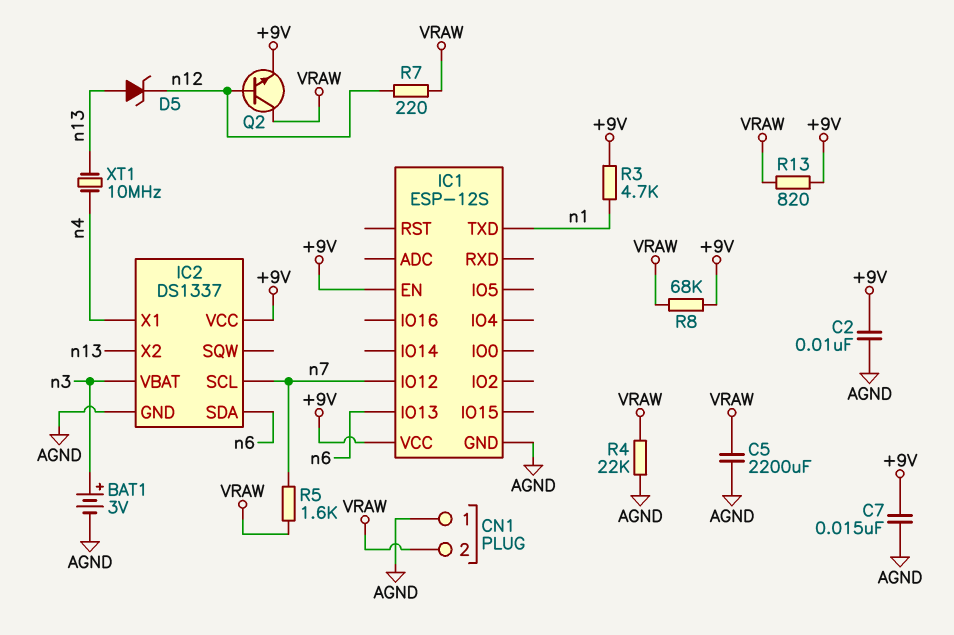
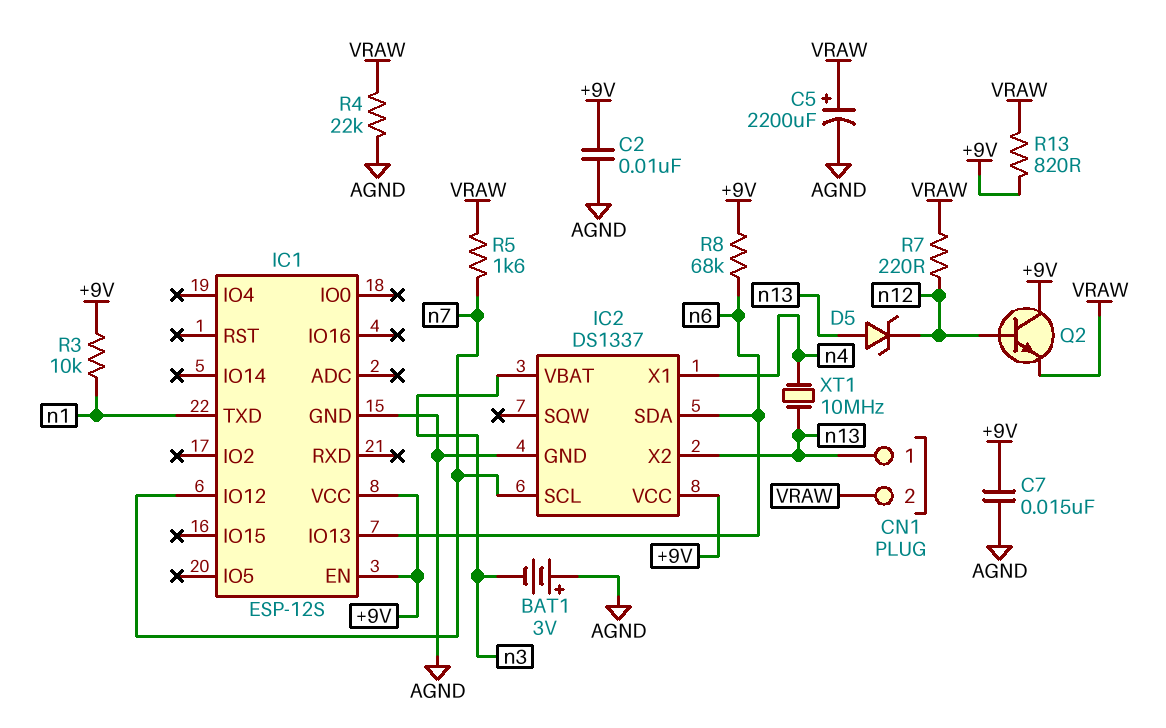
BAT1: 3V (plus n3, minus AGND) -> 3V (plus AGND, minus n3)
C5: 2200uF (AGND, VRAW) -> 2200uF (plus VRAW, minus AGND)
CN1 pin 1: AGND -> n13
Q2: NPN (B n12, C VRAW, E +9V) -> NPN (B n12, C +9V, E VRAW)
R3: 4.7k (+9V, n1) -> 10k (+9V, n1)
R8: 68k (+9V, VRAW) -> 68k (+9V, n6)

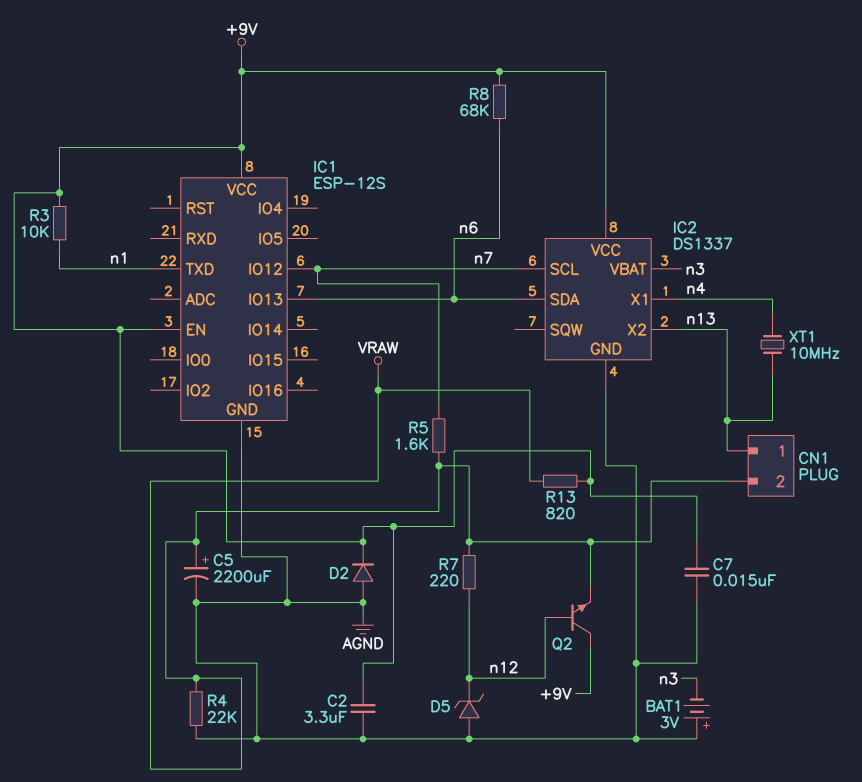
C2: 10nF (+9V, AGND) -> 3.3uF (+9V, AGND)
D2: none -> diode (A AGND, K +9V)
D5: zener (A n13, K n12) -> zener (A AGND, K n12)

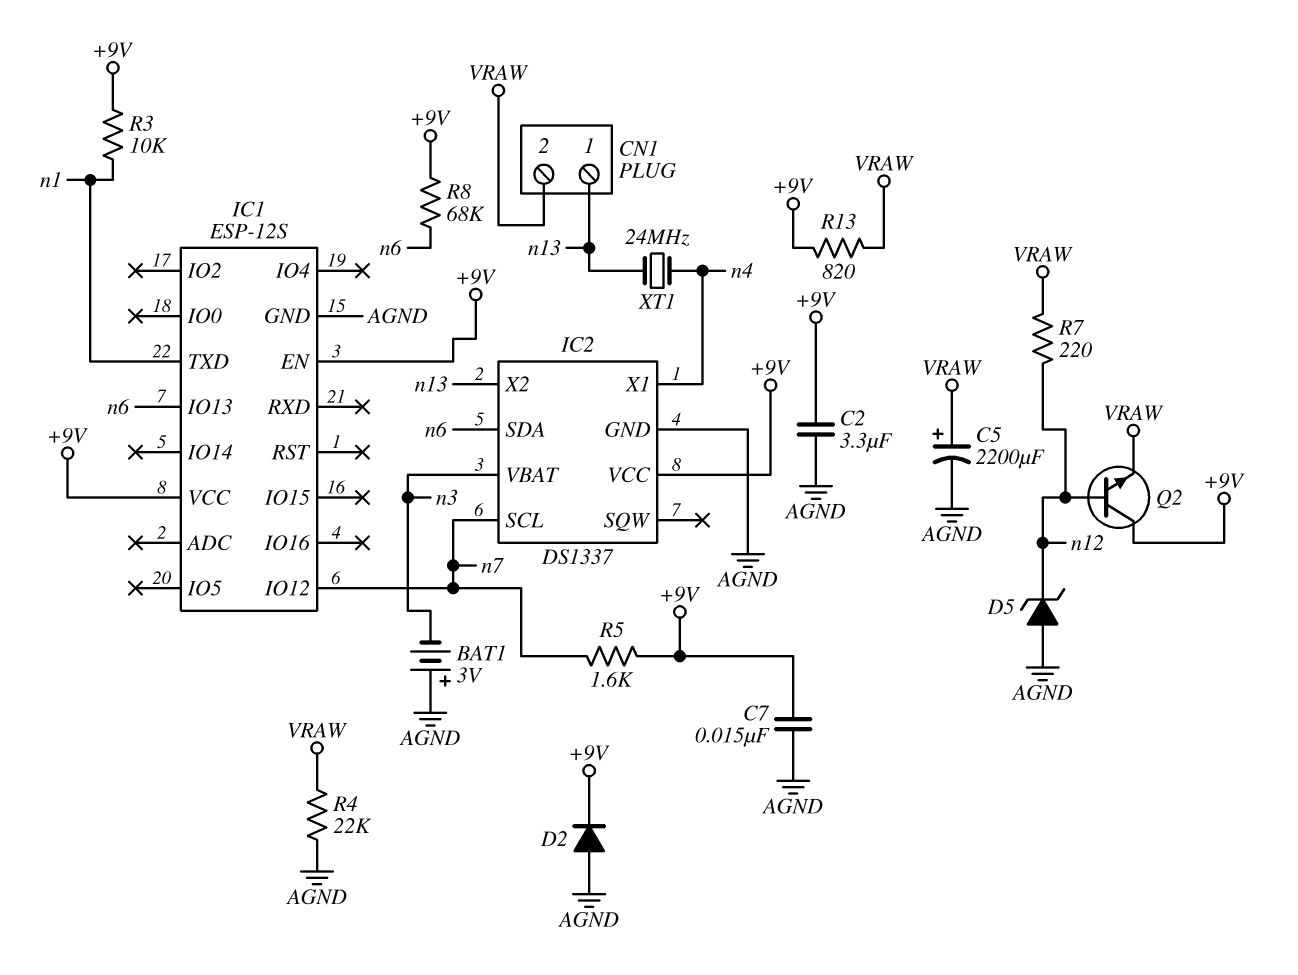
R5: 1.6k (VRAW, n7) -> 1.6k (+9V, n7)
XT1: 10MHz (n4, n13) -> 24MHz (n4, n13)

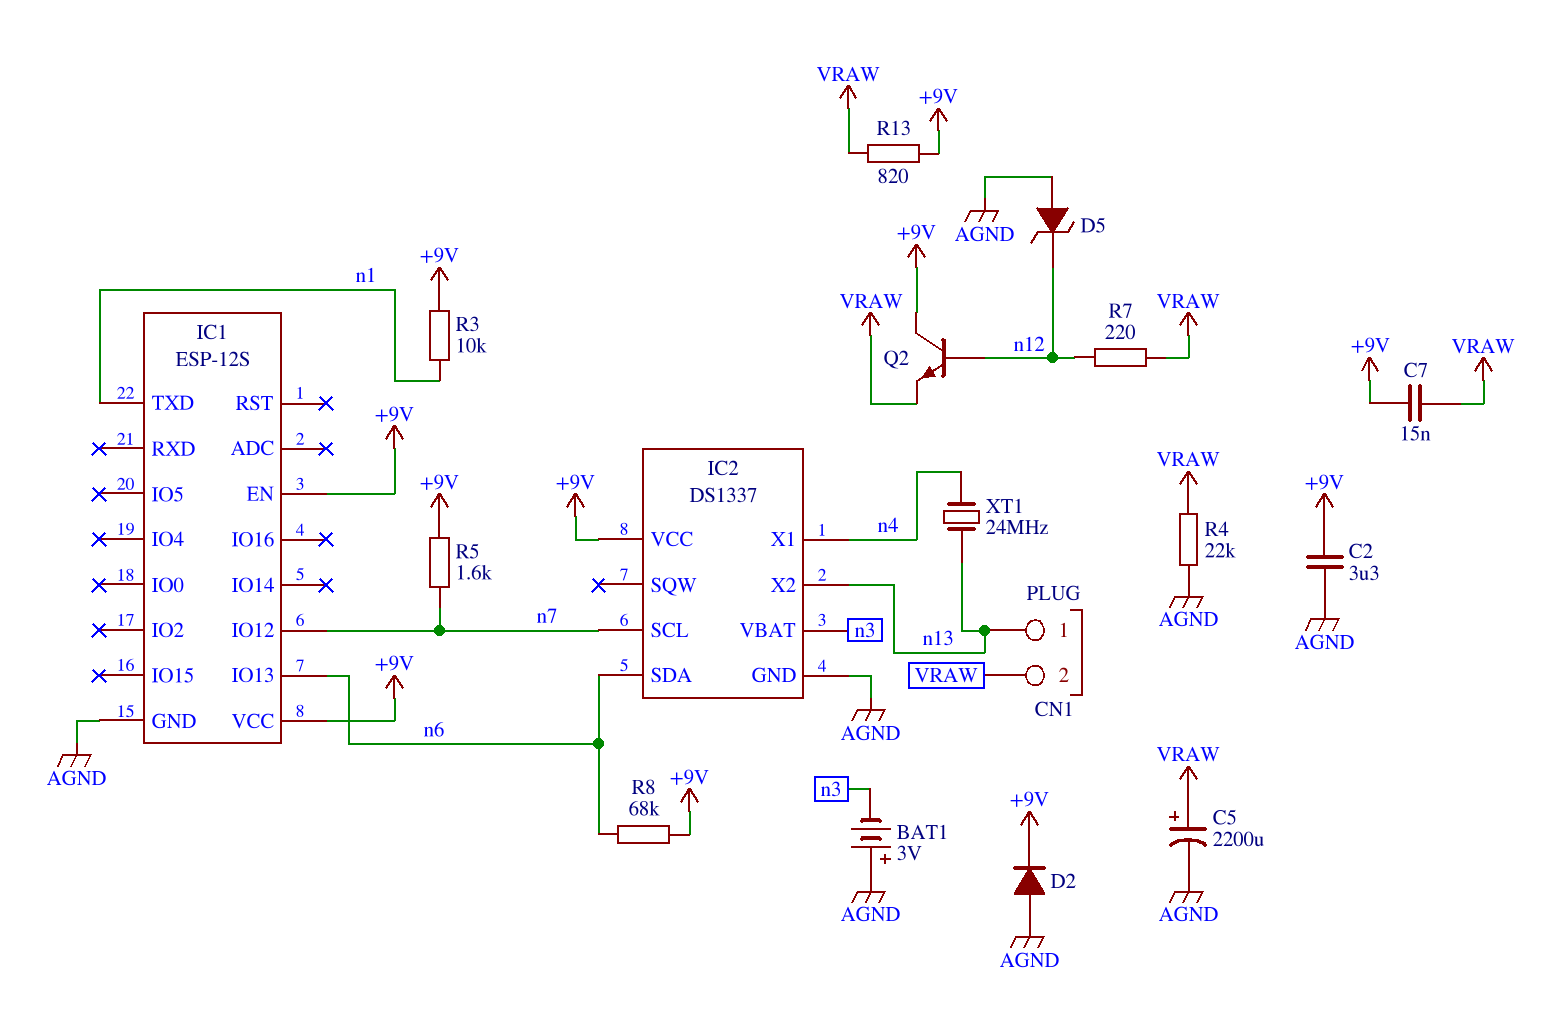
C7: 15nF (+9V, AGND) -> 15nF (+9V, VRAW)

